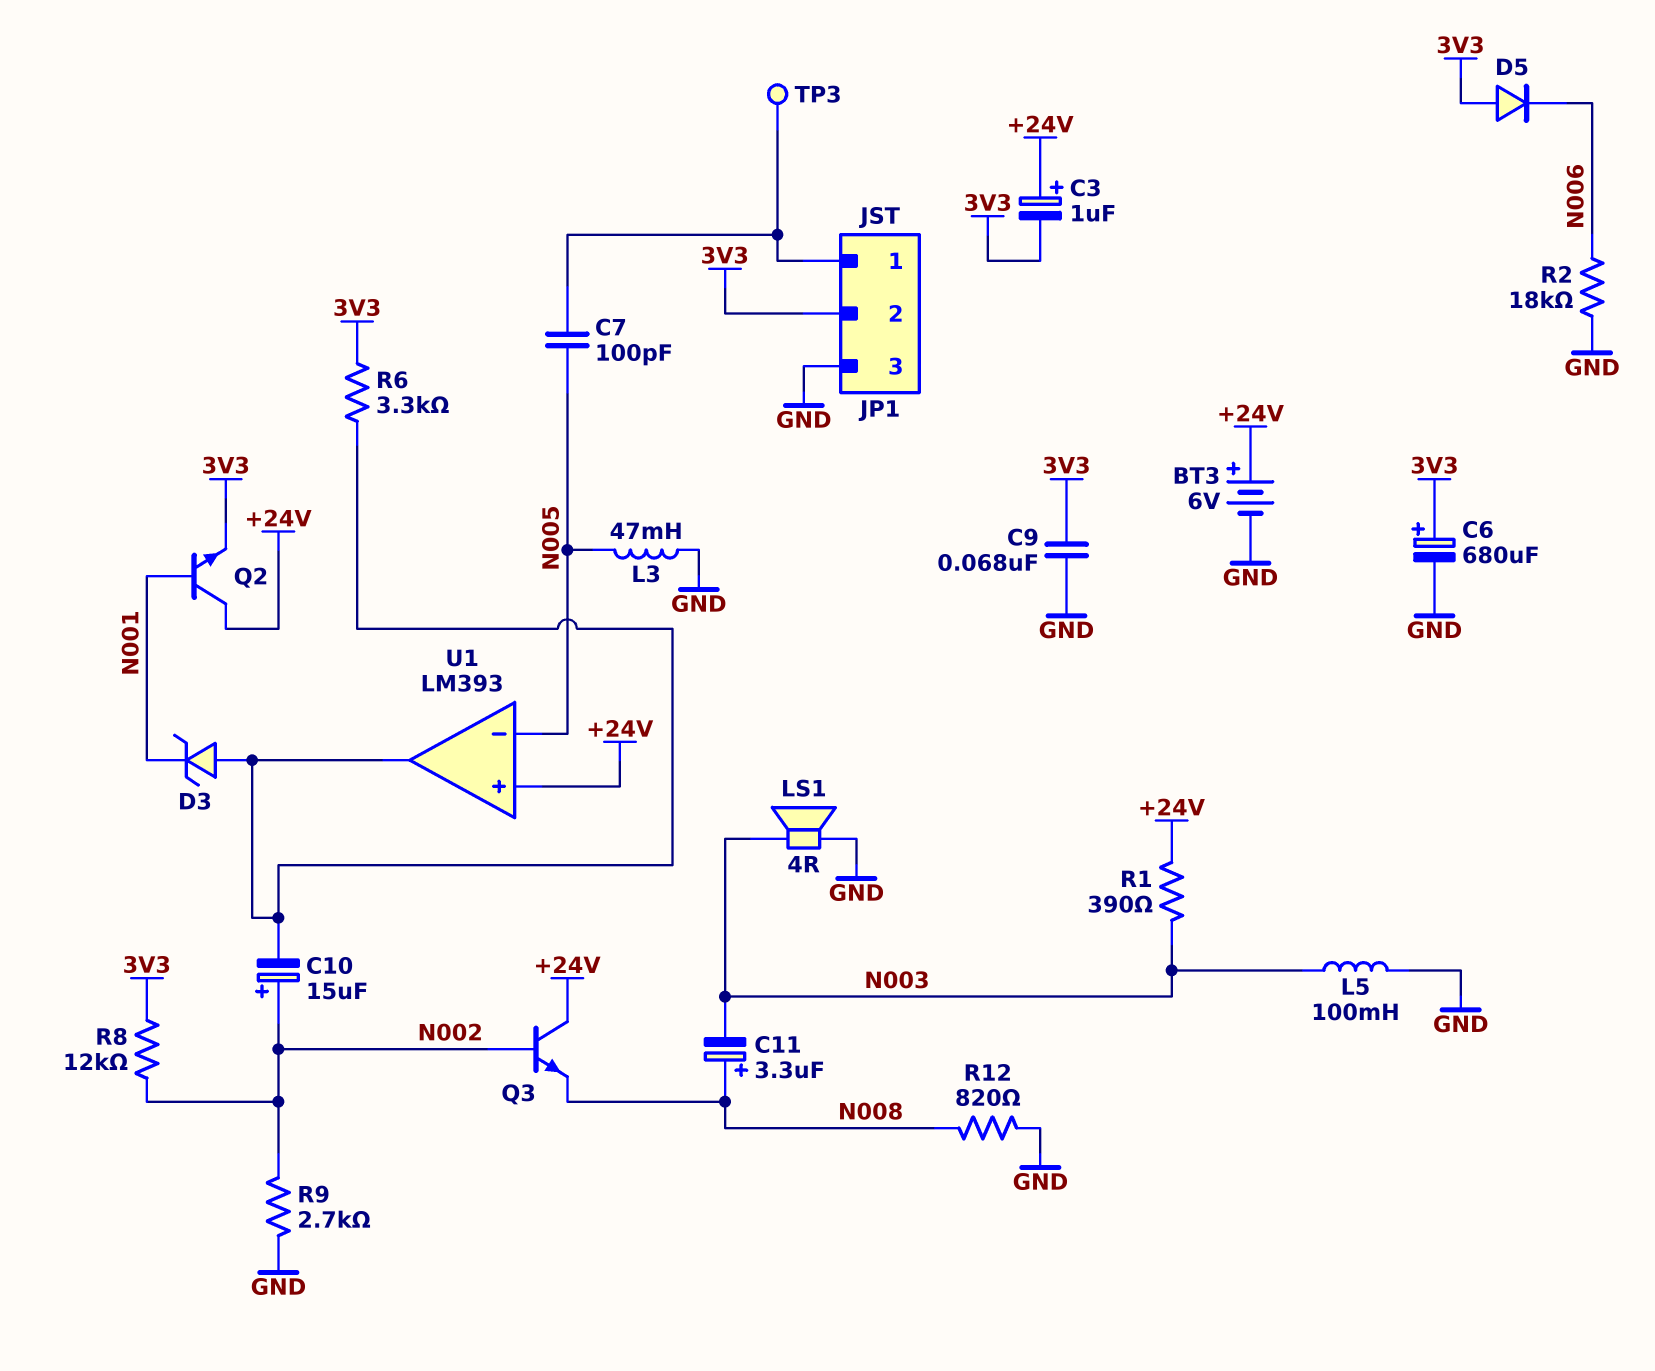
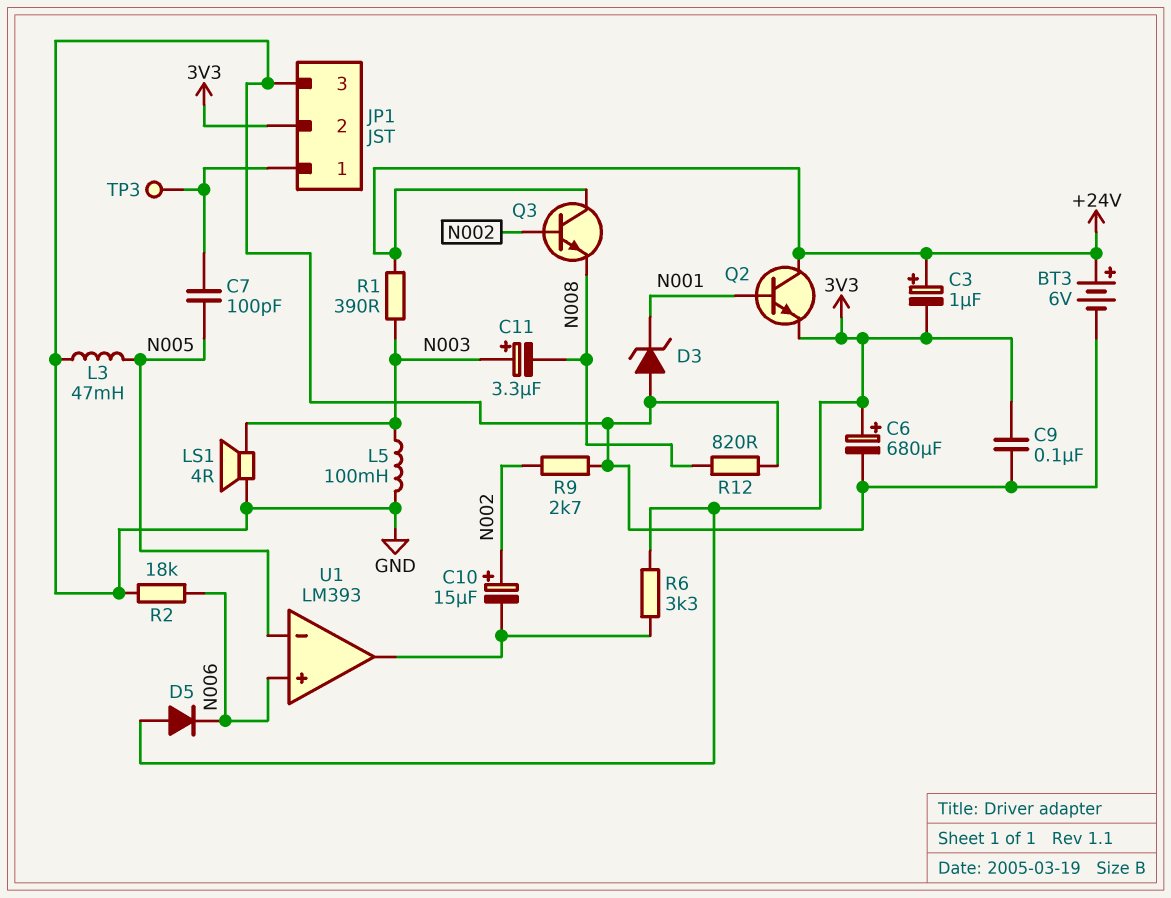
C9: 68nF (3V3, GND) -> 100nF (3V3, GND)
C11: 3.3uF (plus N008, minus N003) -> 3.3uF (plus N003, minus N008)
D3: zener (A U1/out, K N001) -> zener (A GND, K N001)
R8: 12k (3V3, N002) -> none
U1 pin in+: +24V -> N006

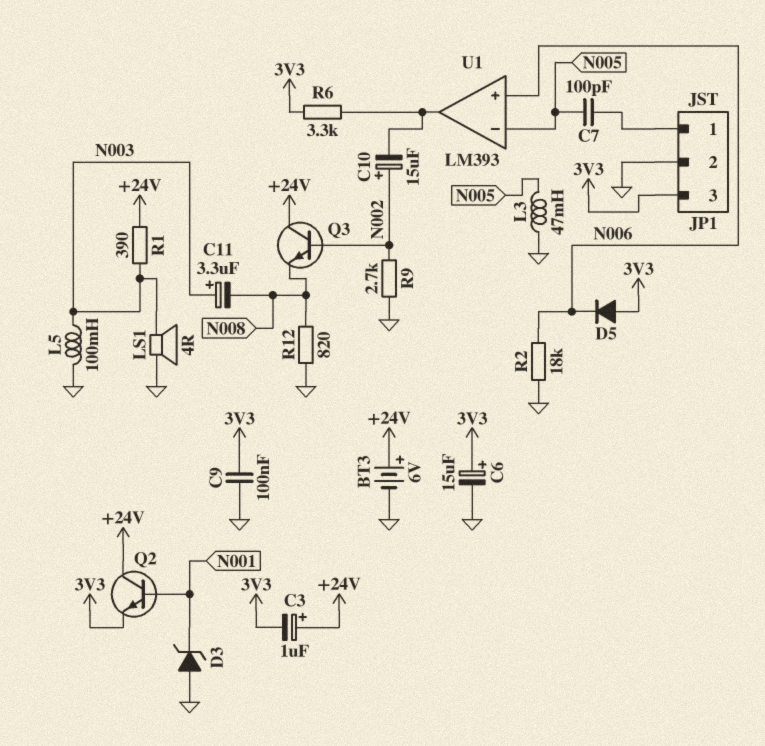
C6: 680uF (plus 3V3, minus GND) -> 15uF (plus 3V3, minus GND)
JP1 pin 2: 3V3 -> GND
JP1 pin 3: GND -> 3V3
TP3: test point (JP1/1) -> none

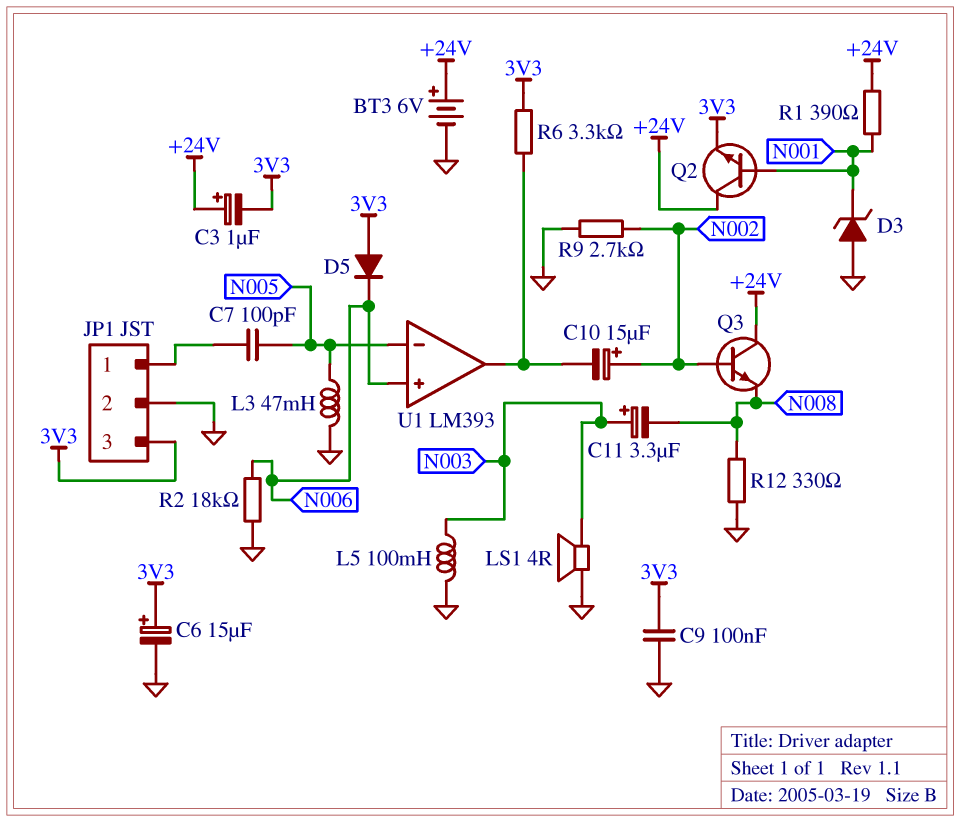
R1: 390 (+24V, N003) -> 390 (+24V, N001)
R12: 820 (GND, N008) -> 330 (GND, N008)

